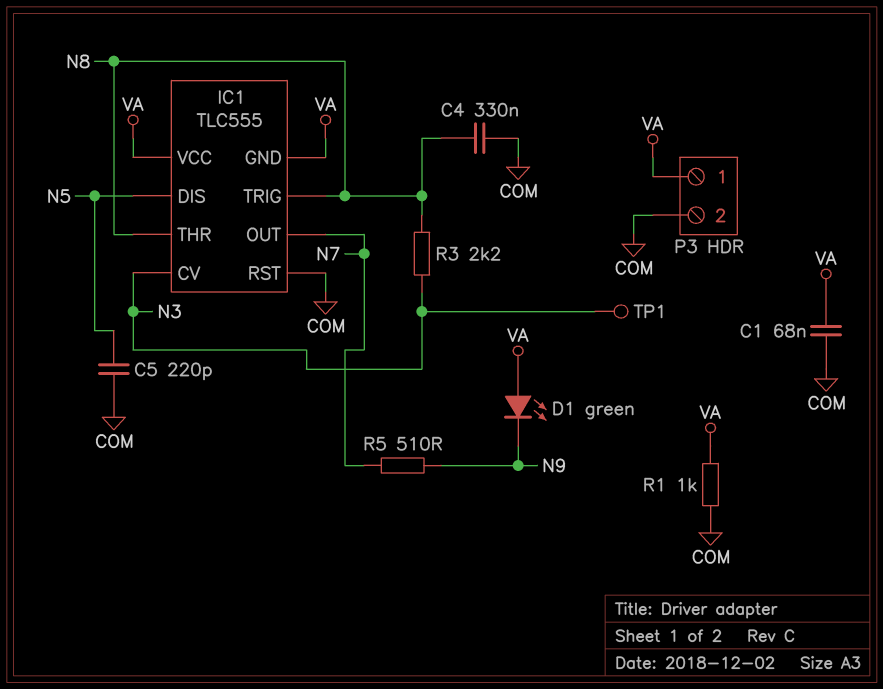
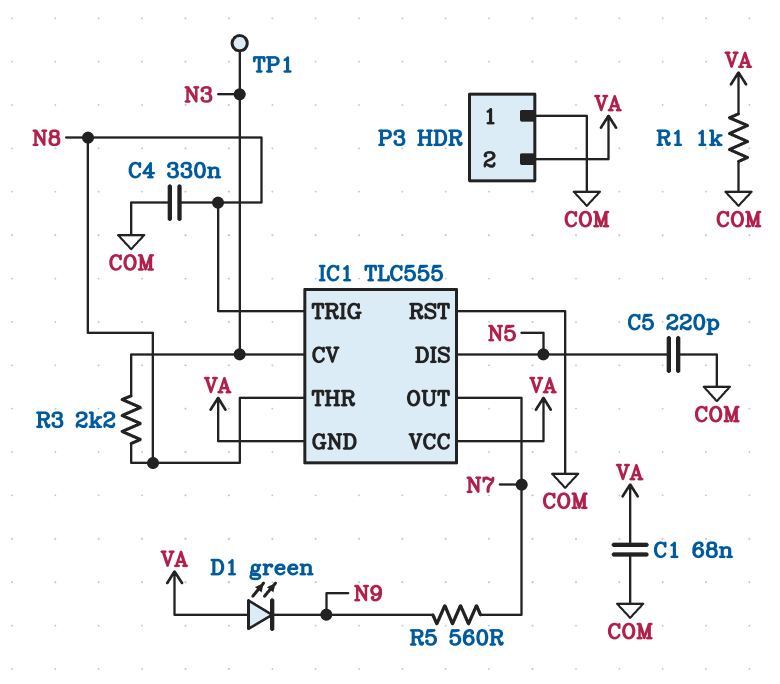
P3 pin 1: VA -> COM
P3 pin 2: COM -> VA
R5: 510 (N7, N9) -> 560 (N7, N9)

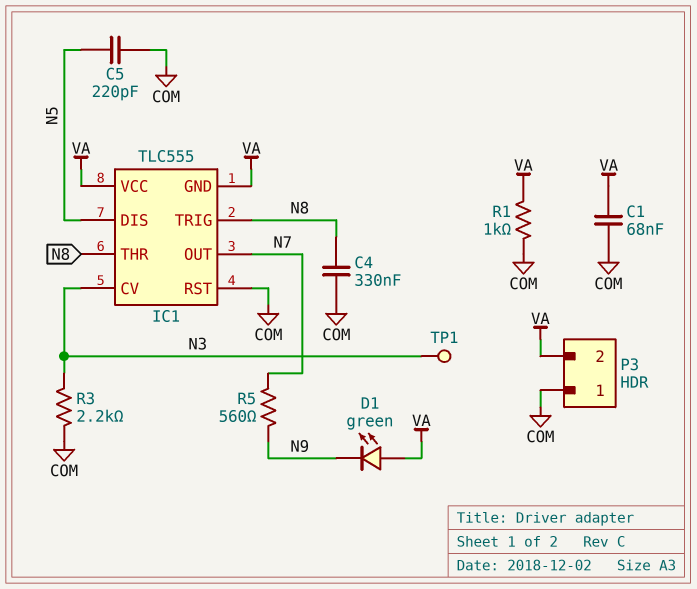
R3: 2.2k (N3, N8) -> 2.2k (COM, N3)

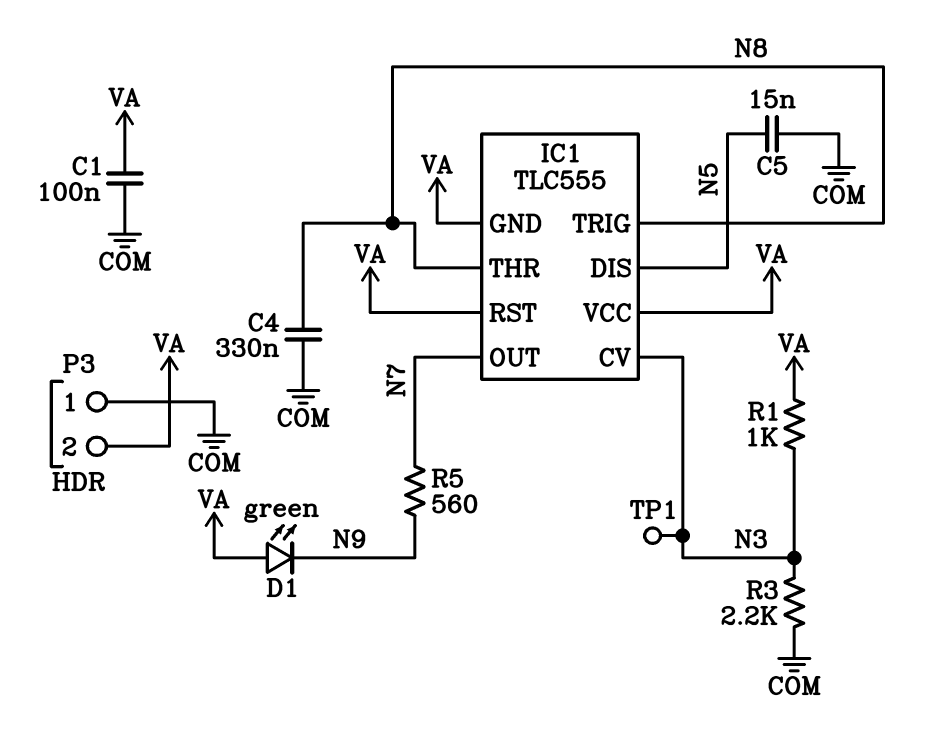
C1: 68nF (COM, VA) -> 100nF (COM, VA)
C5: 220pF (COM, N5) -> 15nF (COM, N5)
IC1 pin RST: COM -> VA
R1: 1k (COM, VA) -> 1k (N3, VA)

